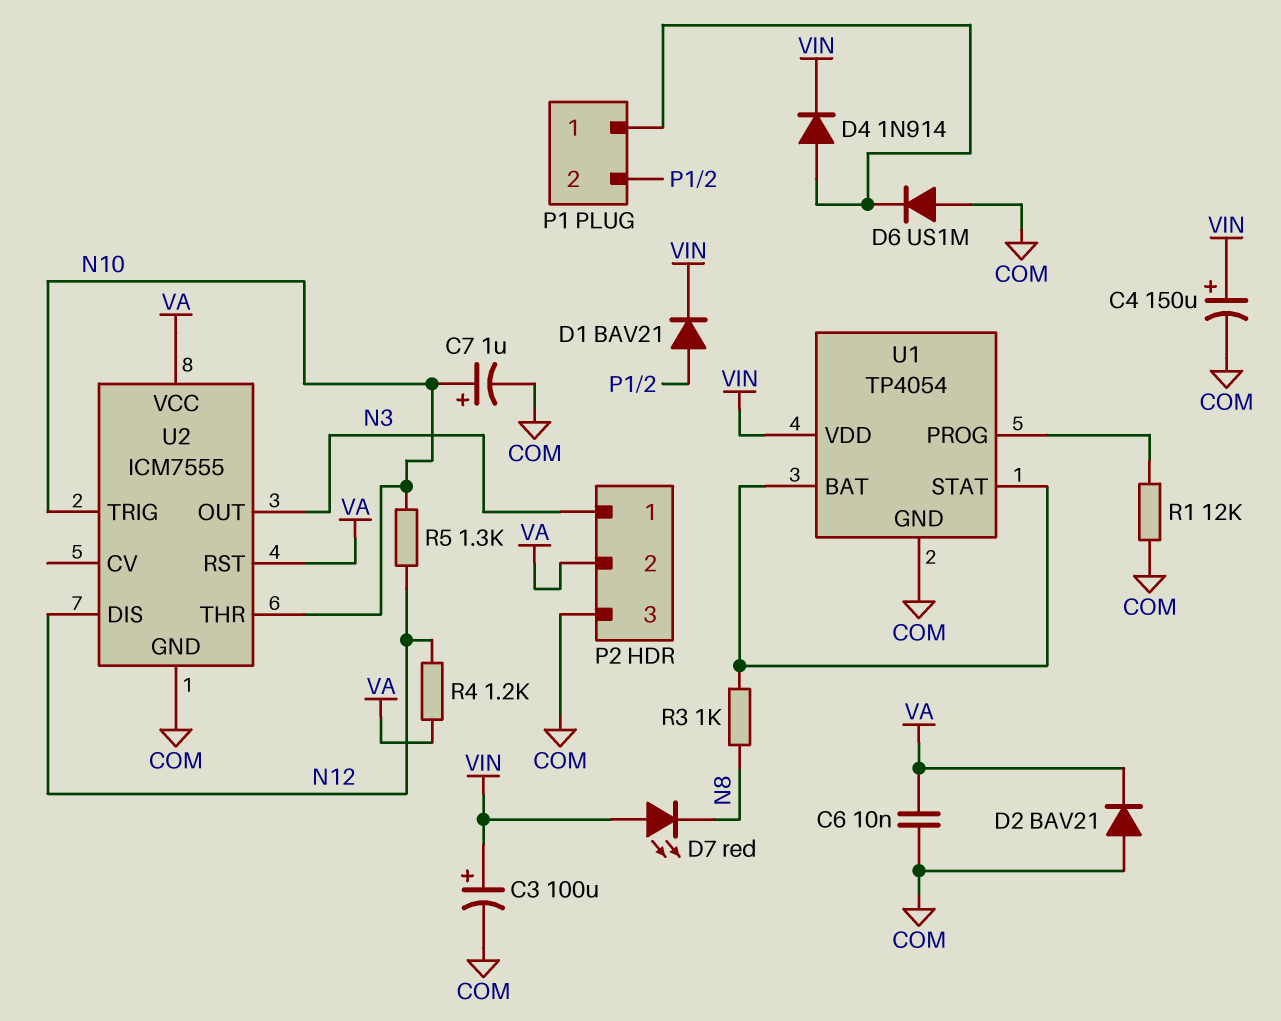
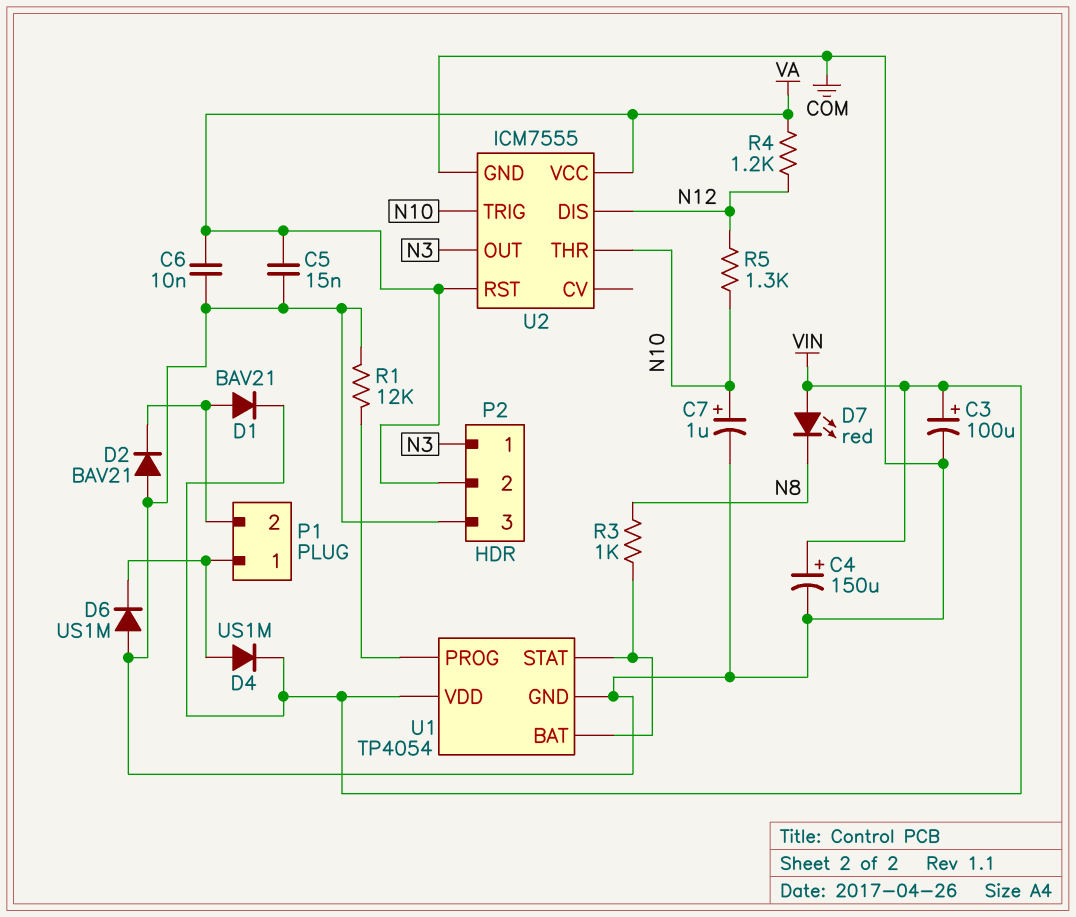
C5: none -> 15nF (COM, VA)
D2: diode BAV21 (A COM, K VA) -> diode BAV21 (A COM, K P1/2)
D4: diode 1N914 (A P1/1, K VIN) -> diode US1M (A P1/1, K VIN)

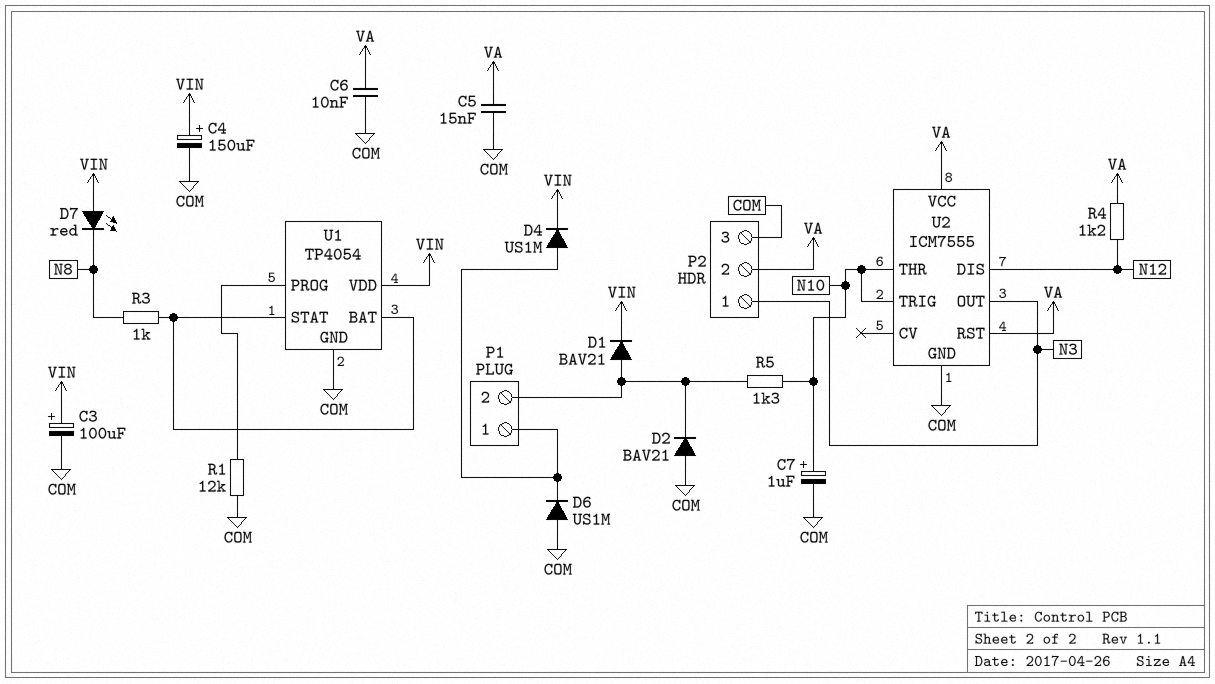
R5: 1.3k (N10, N12) -> 1.3k (N10, P1/2)

